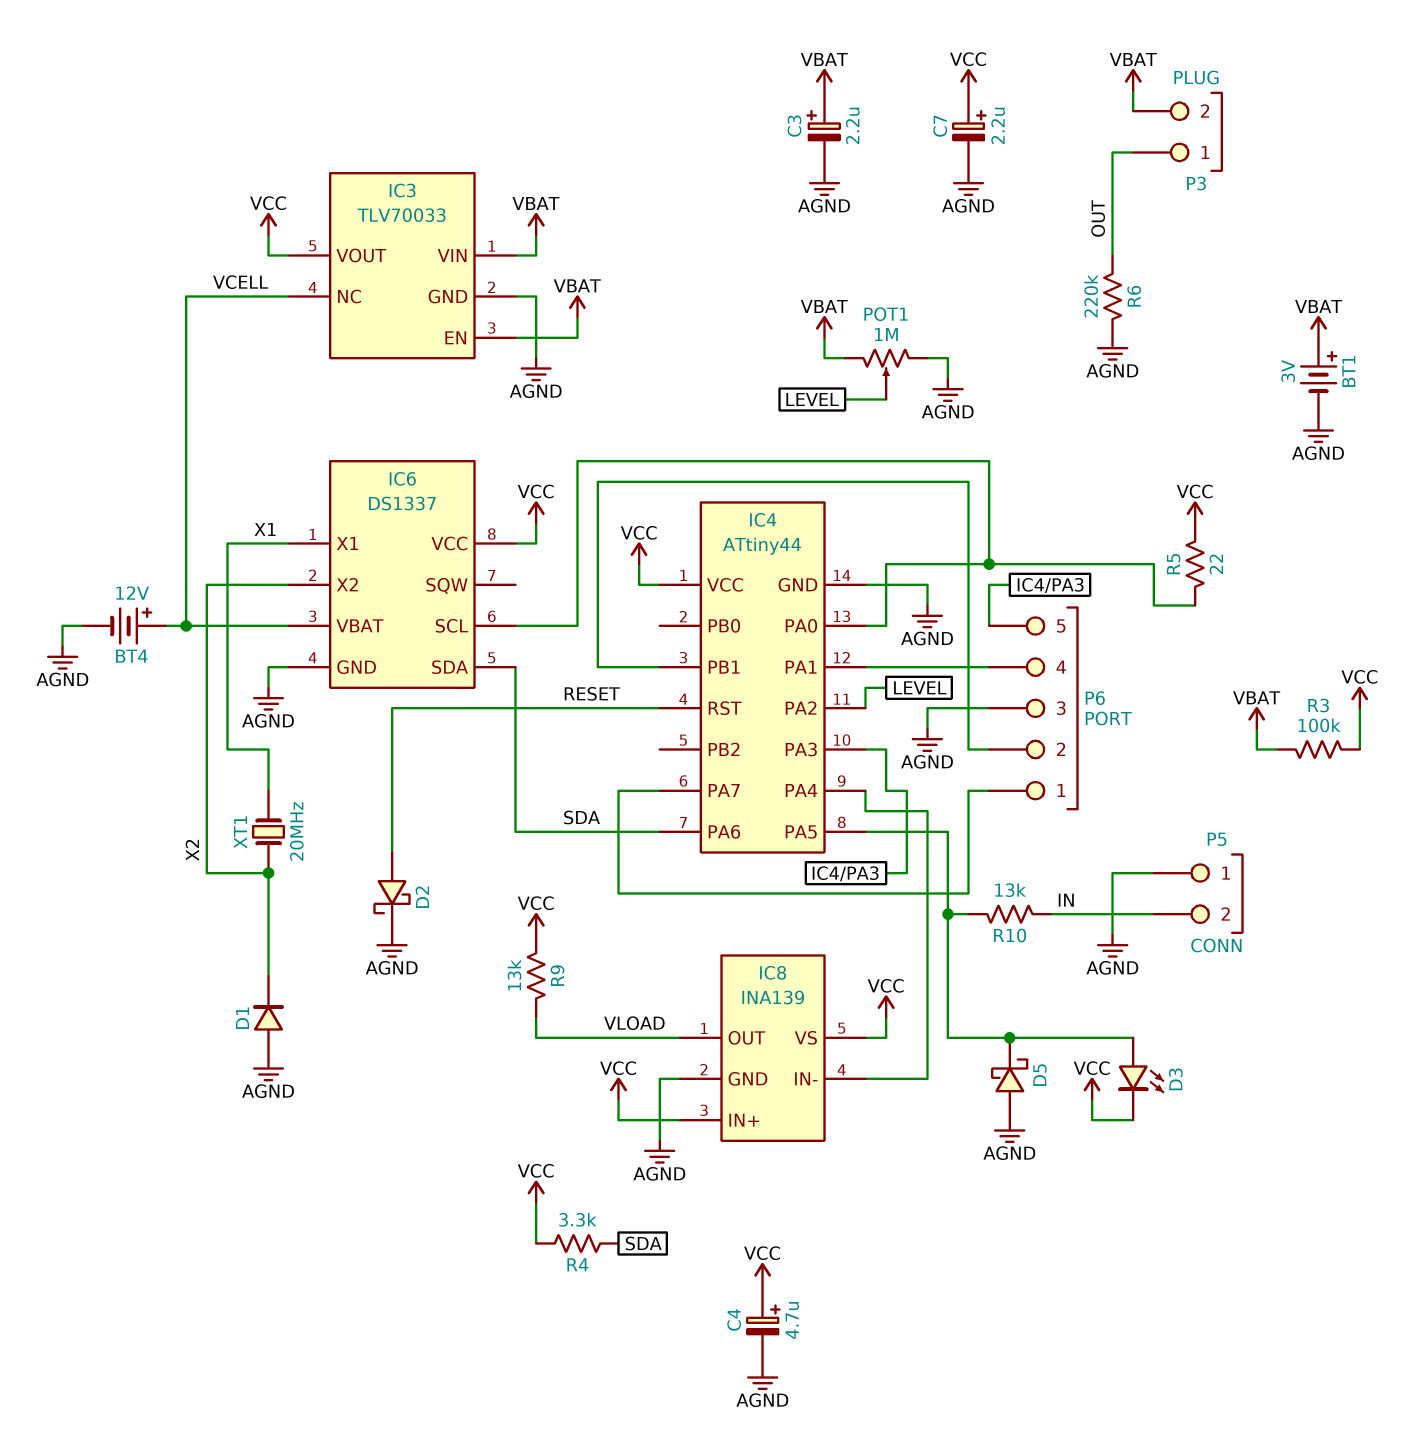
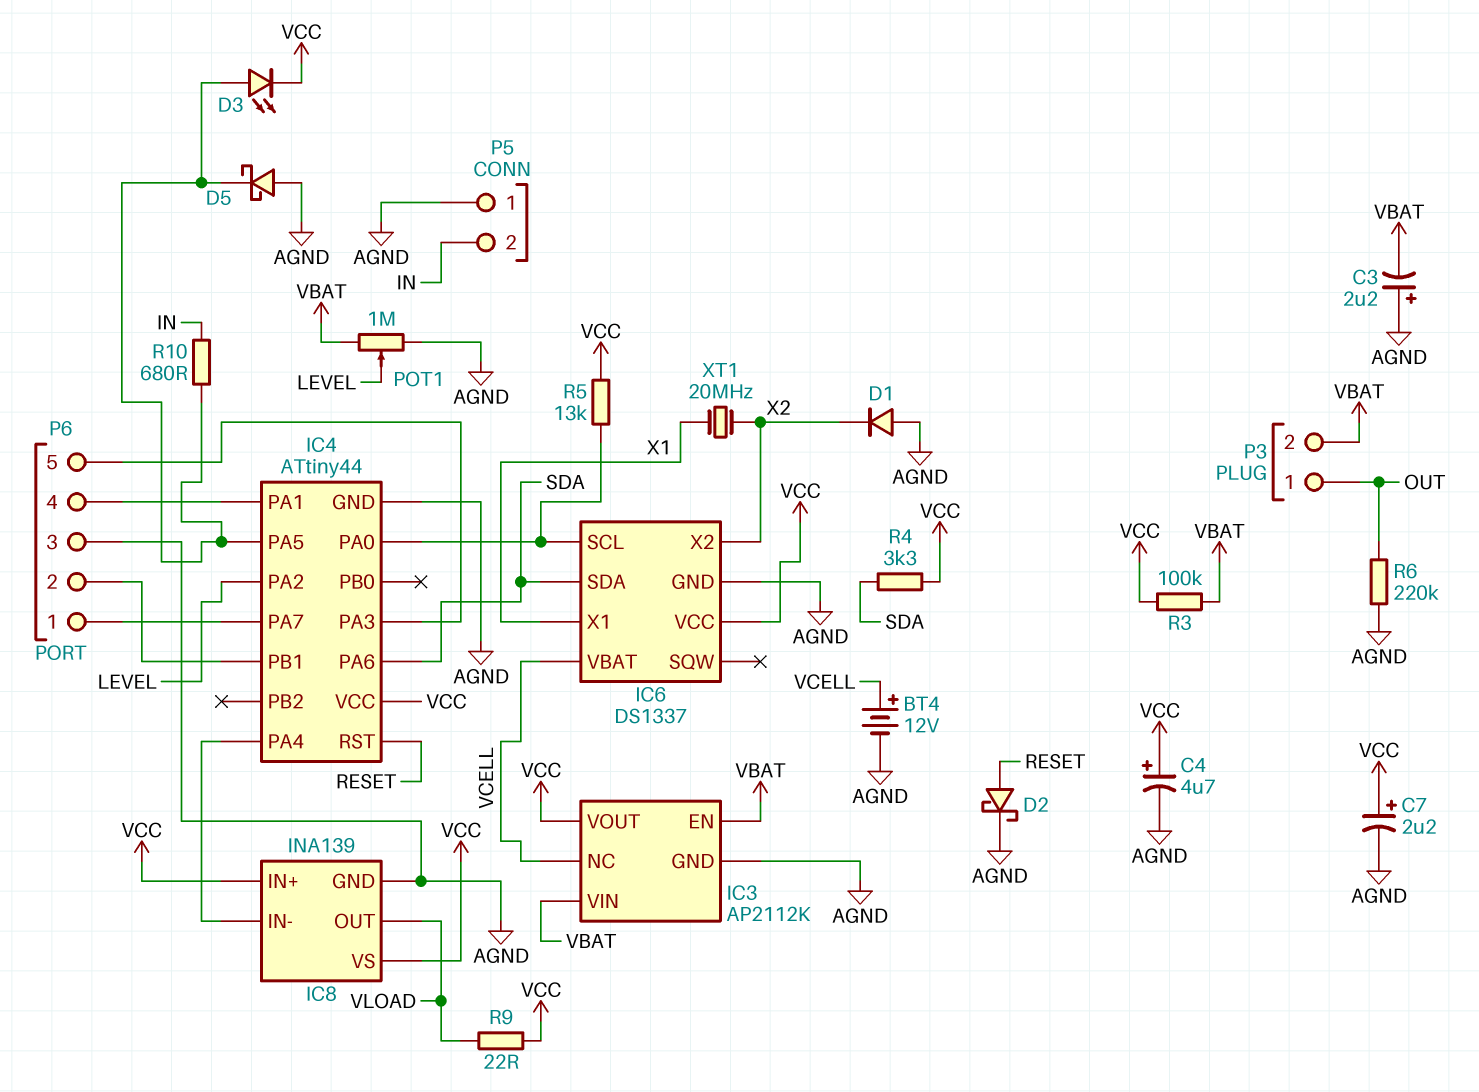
BT1: 3V (plus VBAT, minus AGND) -> none
C3: 2.2uF (plus VBAT, minus AGND) -> 2.2uF (plus AGND, minus VBAT)
IC3: TLV70033 -> AP2112K
R5: 22 (IC4/PA0, VCC) -> 13k (IC4/PA0, VCC)
R9: 13k (VCC, VLOAD) -> 22 (VCC, VLOAD)
R10: 13k (IC4/PA5, IN) -> 680 (IC4/PA5, IN)

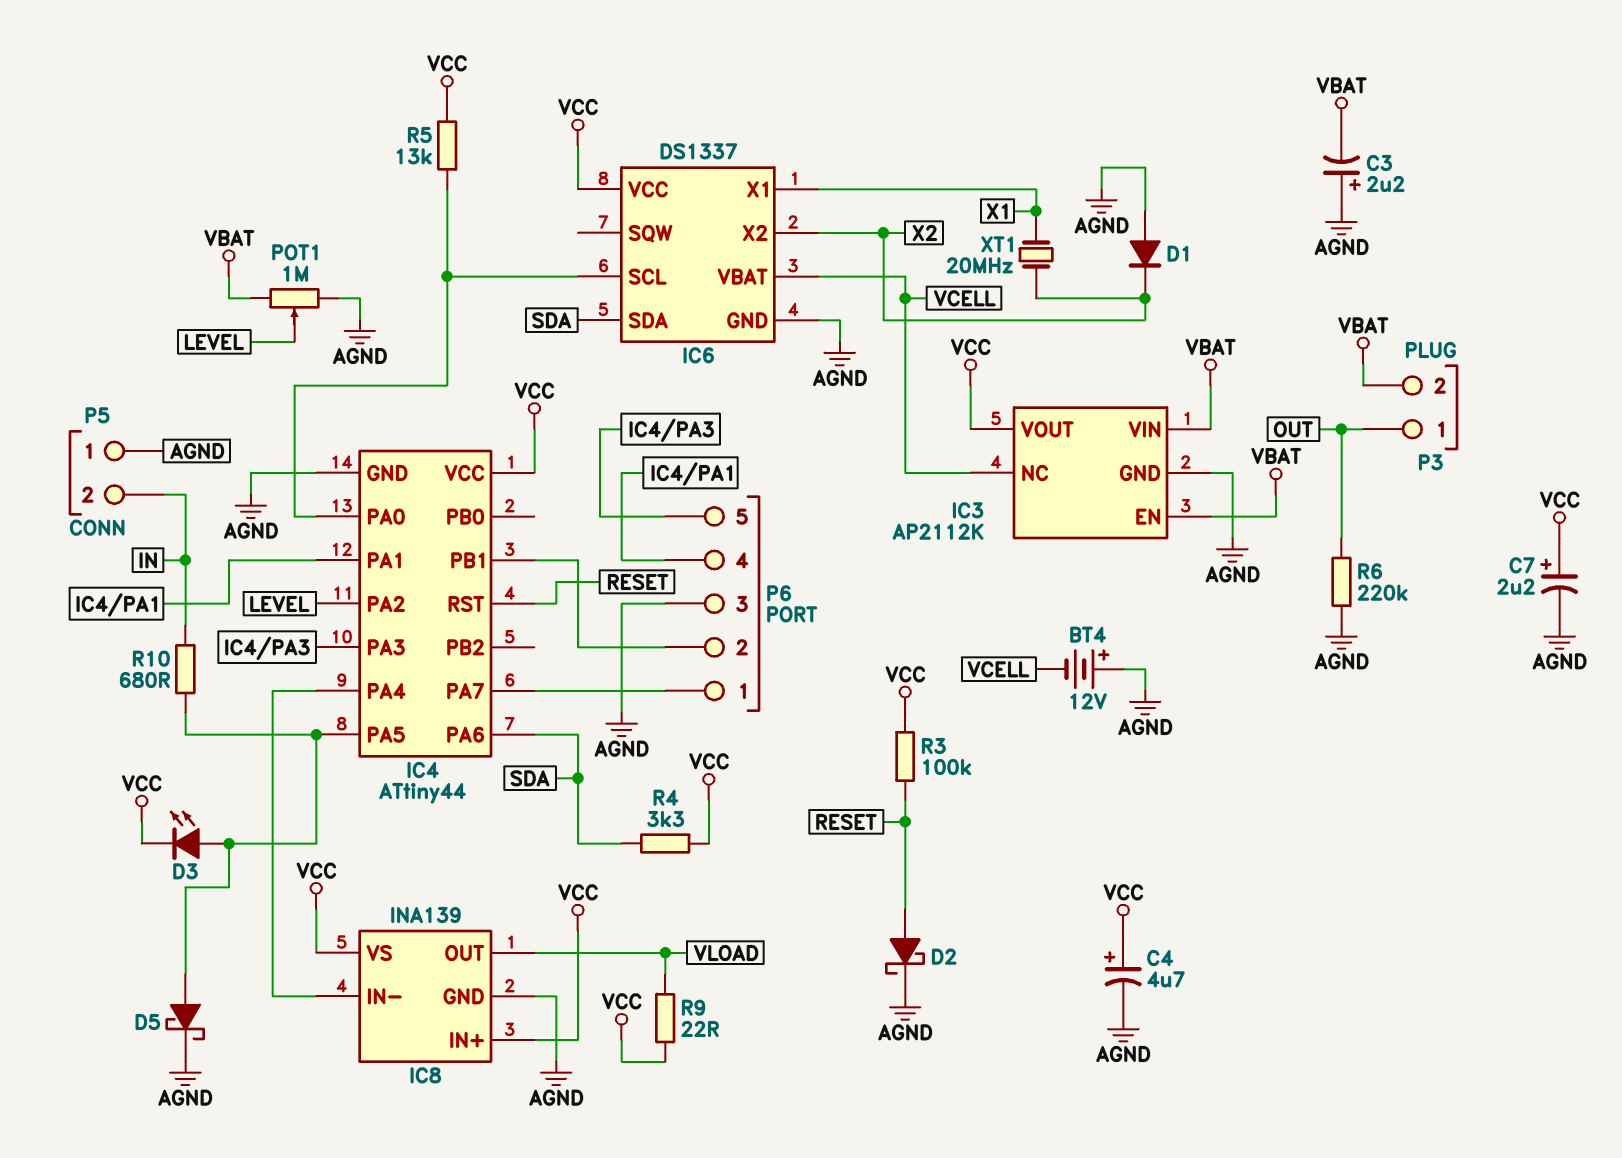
BT4: 12V (plus VCELL, minus AGND) -> 12V (plus AGND, minus VCELL)
D5: schottky (A AGND, K IC4/PA5) -> schottky (A IC4/PA5, K AGND)
R3: 100k (VBAT, VCC) -> 100k (RESET, VCC)

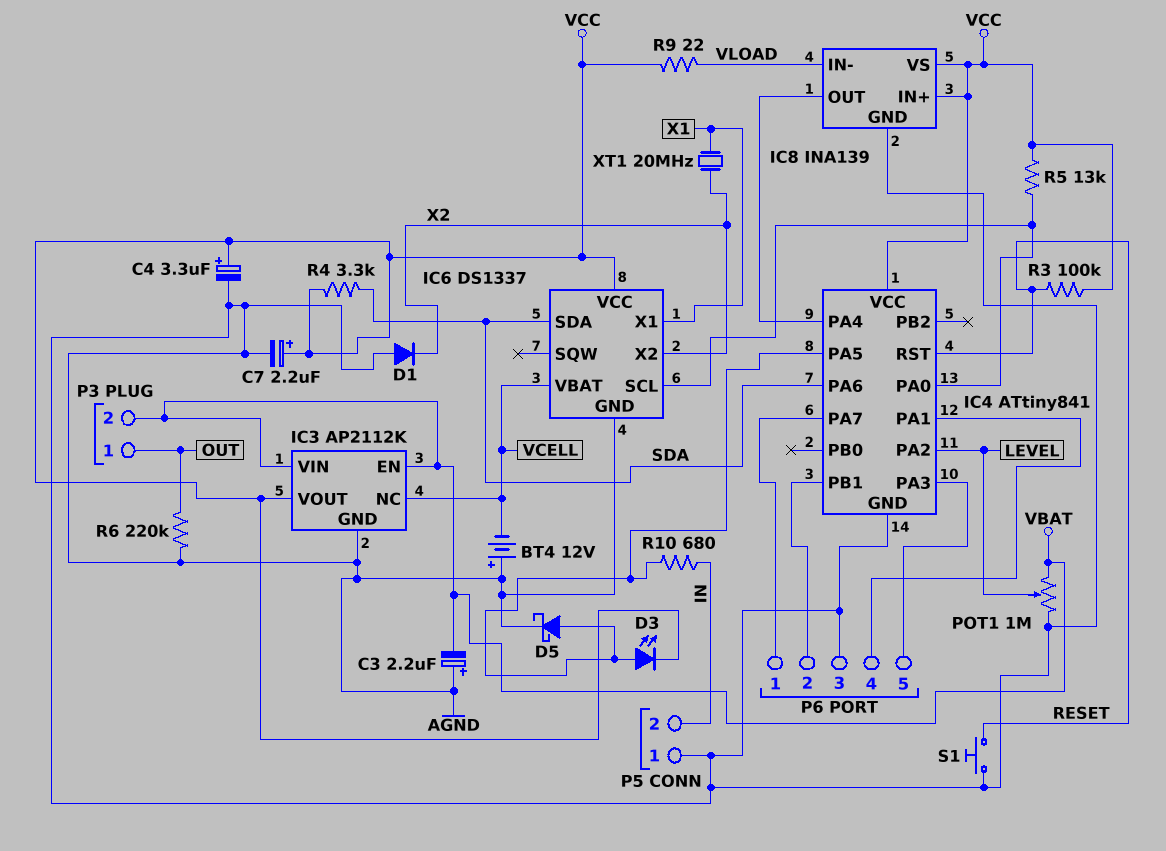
C4: 4.7uF (plus VCC, minus AGND) -> 3.3uF (plus VCC, minus AGND)
D2: schottky (A RESET, K AGND) -> none
IC4: ATtiny44 -> ATtiny841
IC8 pin IN-: IC4/PA4 -> VLOAD
IC8 pin OUT: VLOAD -> IC4/PA4
S1: none -> button (AGND, RESET)

